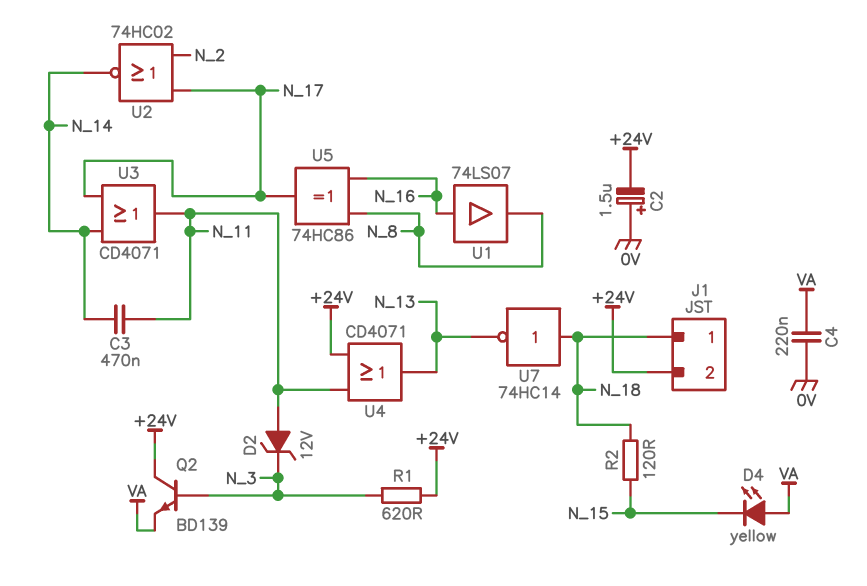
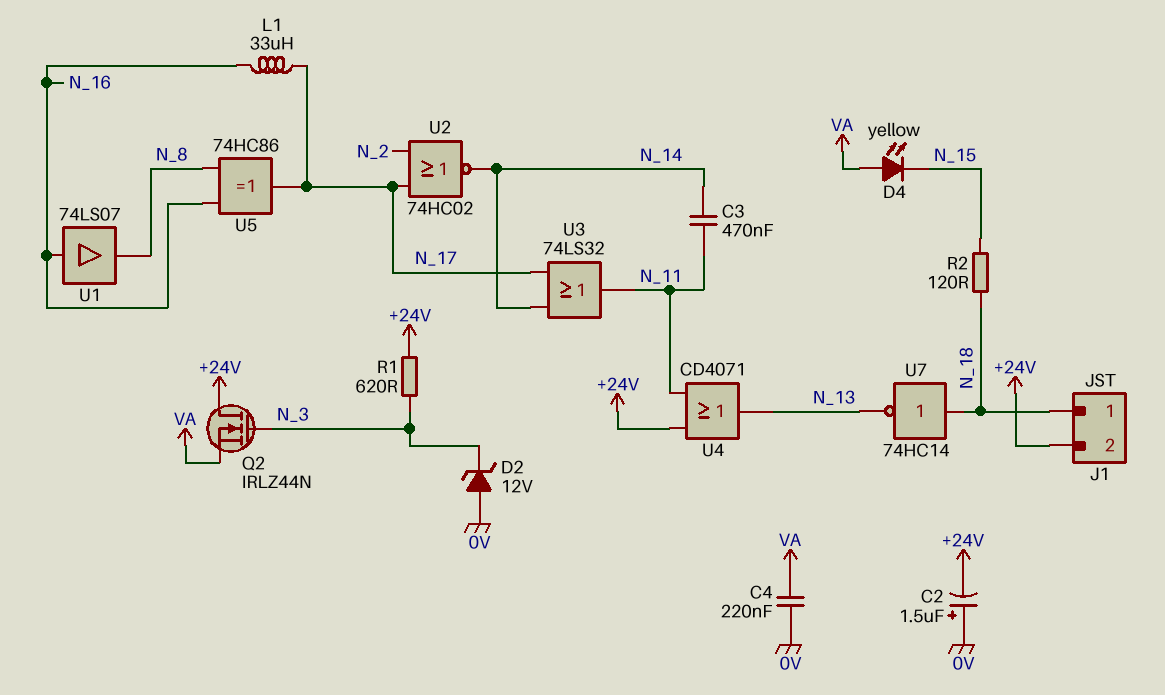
D2: zener 12V (A N_11, K N_3) -> zener 12V (A 0V, K N_3)
L1: none -> 33uH (N_16, N_17)
Q2: NPN BD139 (B N_3, C +24V, E VA) -> NMOS IRLZ44N (G N_3, D +24V, S VA)
U3: OR CD4071 (in N_14, in N_17, out N_11) -> OR 74LS32 (in N_14, in N_17, out N_11)

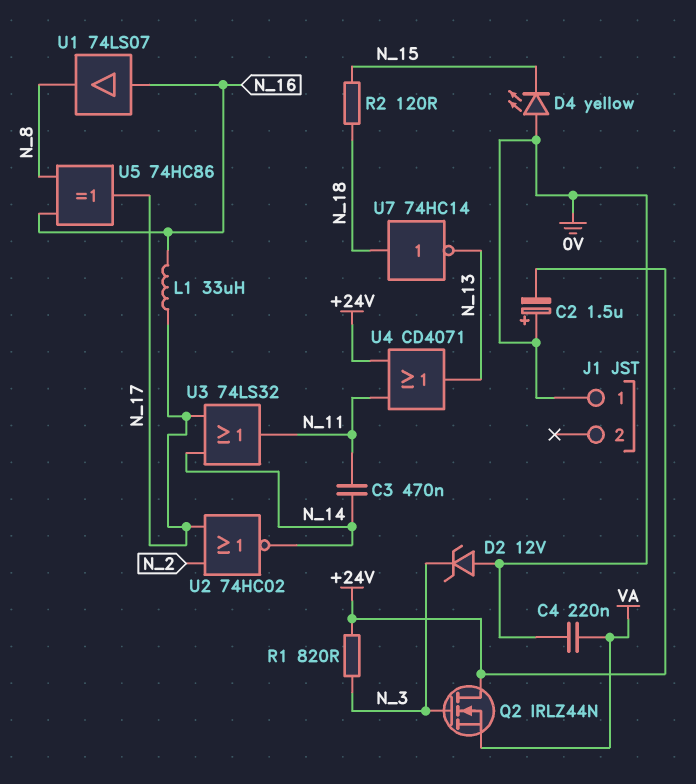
D4: LED yellow (A VA, K N_15) -> LED yellow (A 0V, K N_15)
J1 pin 1: N_18 -> 0V
J1 pin 2: +24V -> none
R1: 620 (+24V, N_3) -> 820 (+24V, N_3)

